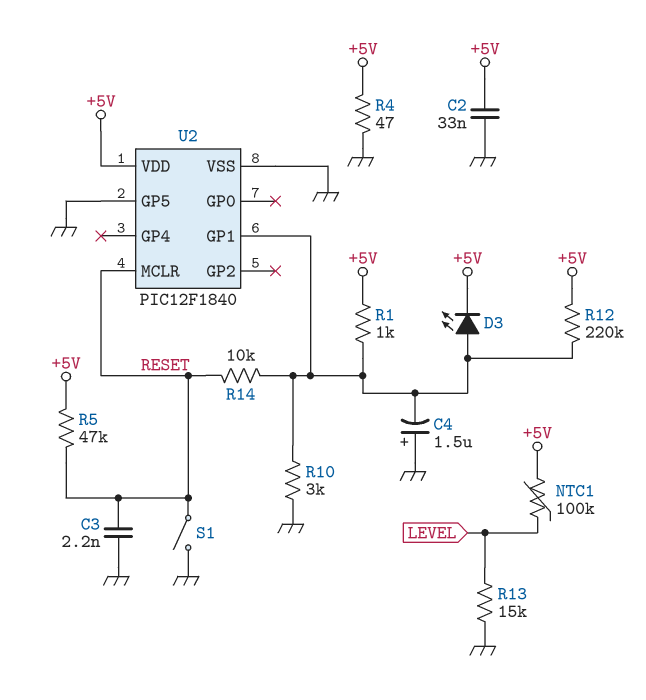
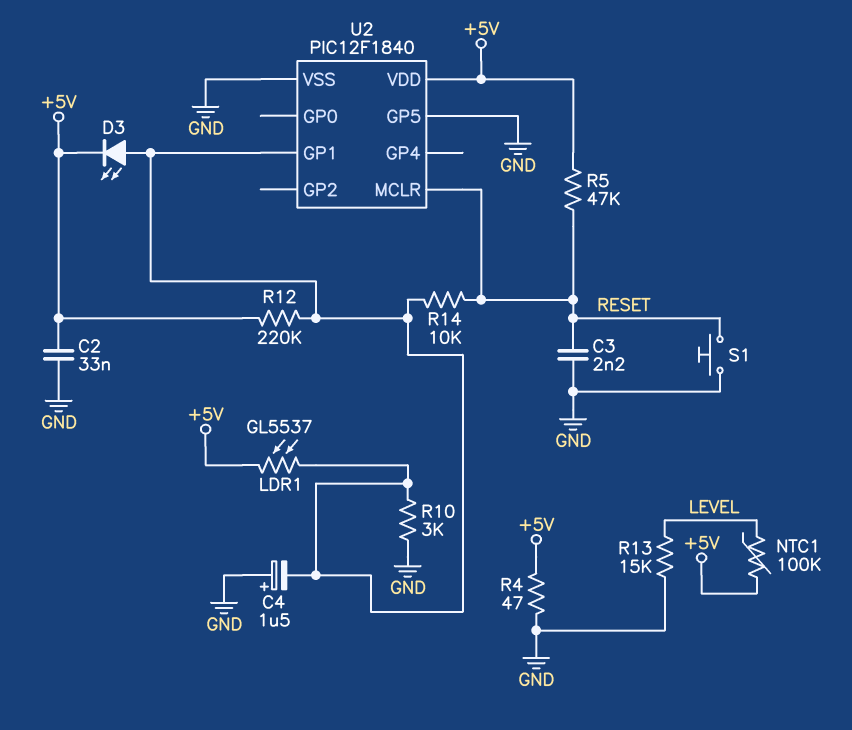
LDR1: none -> GL5537 (+5V, U2/GP1)
R1: 1k (+5V, U2/GP1) -> none
S1: switch (GND, RESET) -> button (GND, RESET)

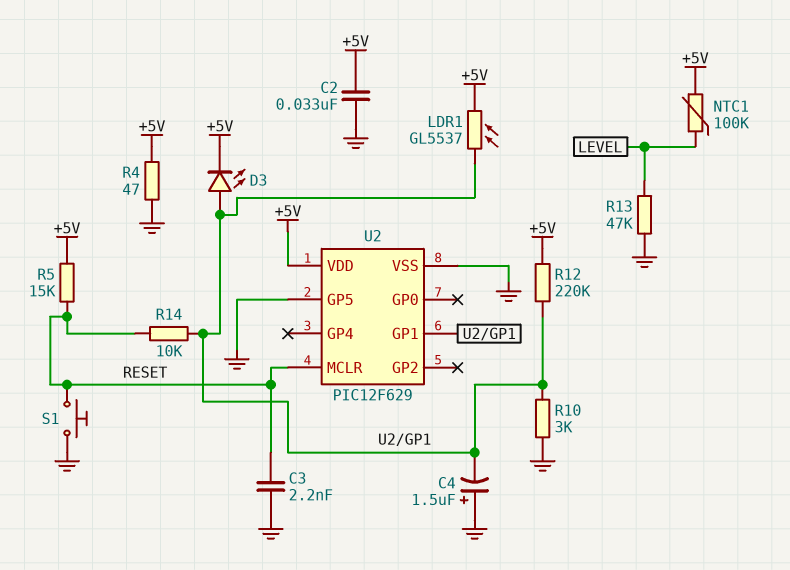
R5: 47k (+5V, RESET) -> 15k (+5V, RESET)
R13: 15k (GND, LEVEL) -> 47k (GND, LEVEL)
U2: PIC12F1840 -> PIC12F629

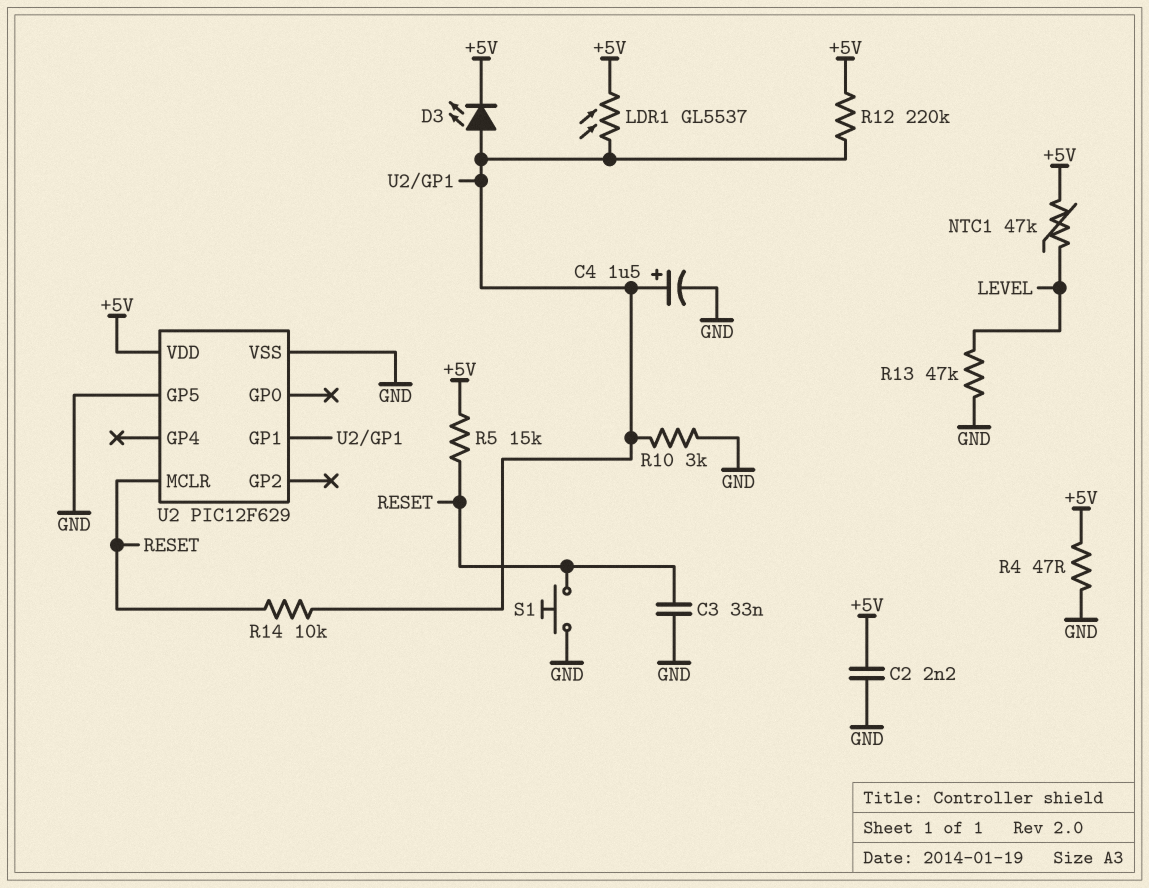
C2: 33nF (+5V, GND) -> 2.2nF (+5V, GND)
C3: 2.2nF (GND, RESET) -> 33nF (GND, RESET)
C4: 1.5uF (plus GND, minus U2/GP1) -> 1.5uF (plus U2/GP1, minus GND)
NTC1: 100k (+5V, LEVEL) -> 47k (+5V, LEVEL)

